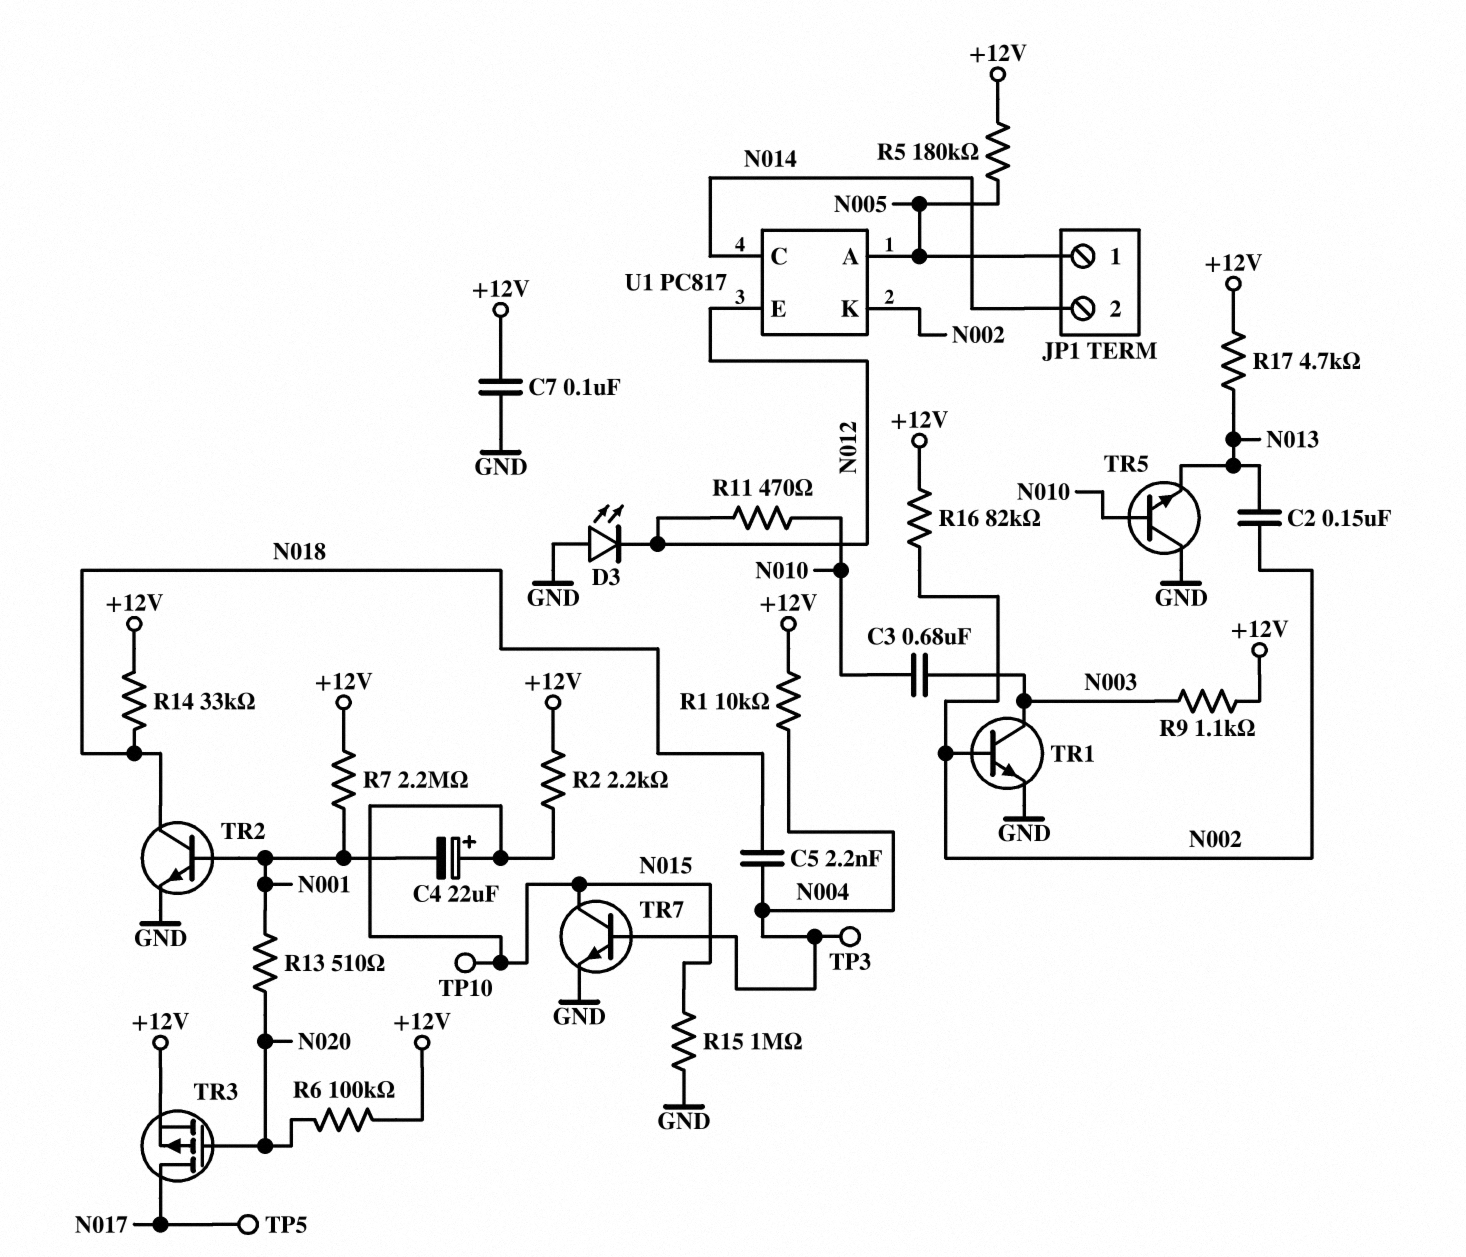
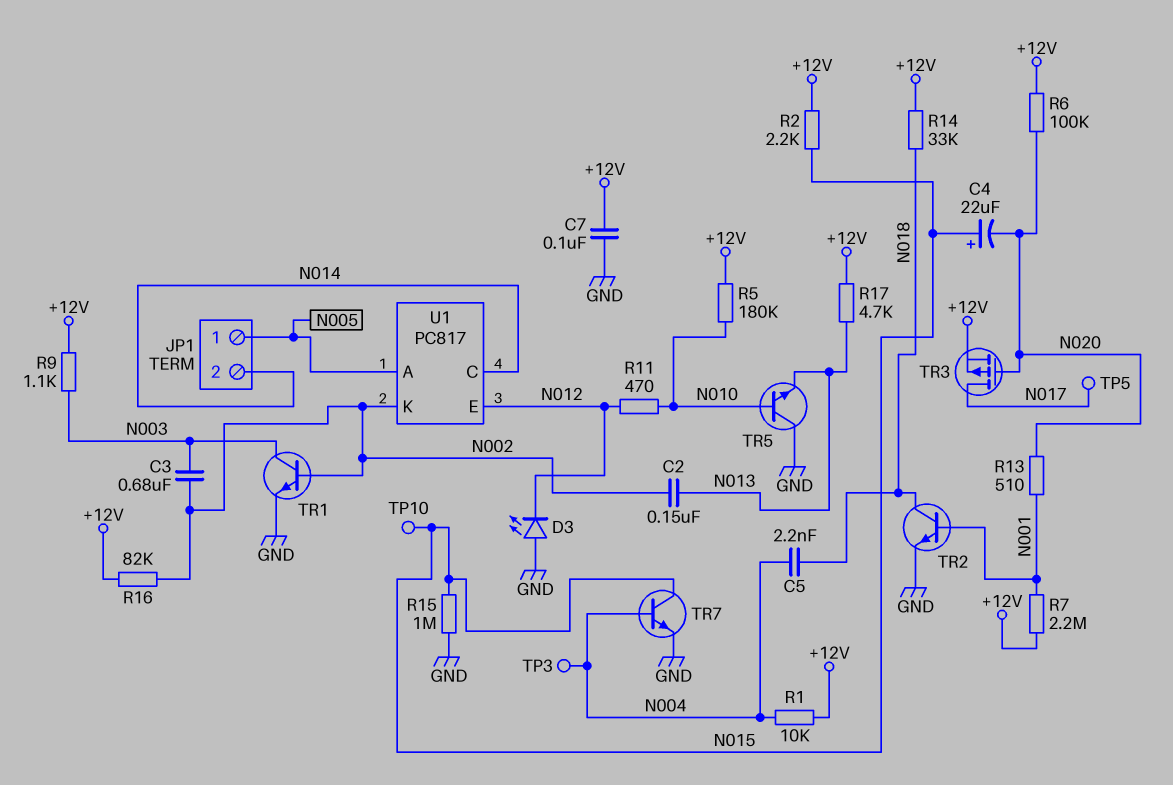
C3: 680nF (N003, N010) -> 680nF (N002, N003)
C4: 22uF (plus N015, minus N001) -> 22uF (plus N015, minus N020)
R5: 180k (+12V, N005) -> 180k (+12V, N010)

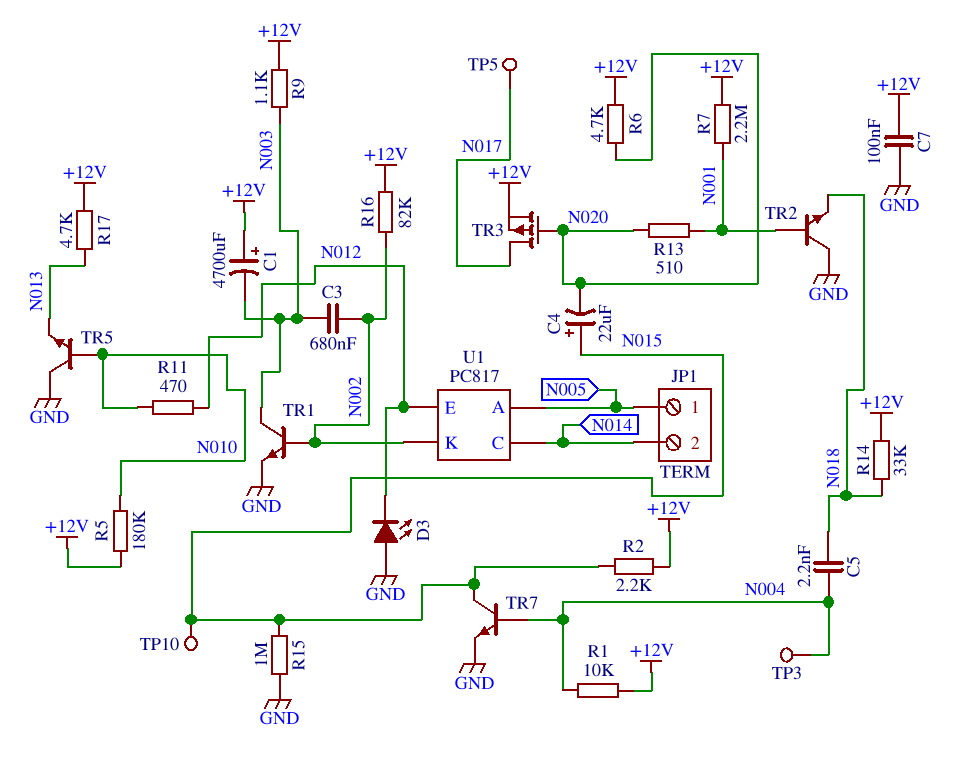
C1: none -> 4700uF (plus +12V, minus N003)
C2: 150nF (N002, N013) -> none
R6: 100k (+12V, N020) -> 4.7k (+12V, N020)
TR2: NPN (B N001, C N018, E GND) -> NPN (B N001, C GND, E N018)

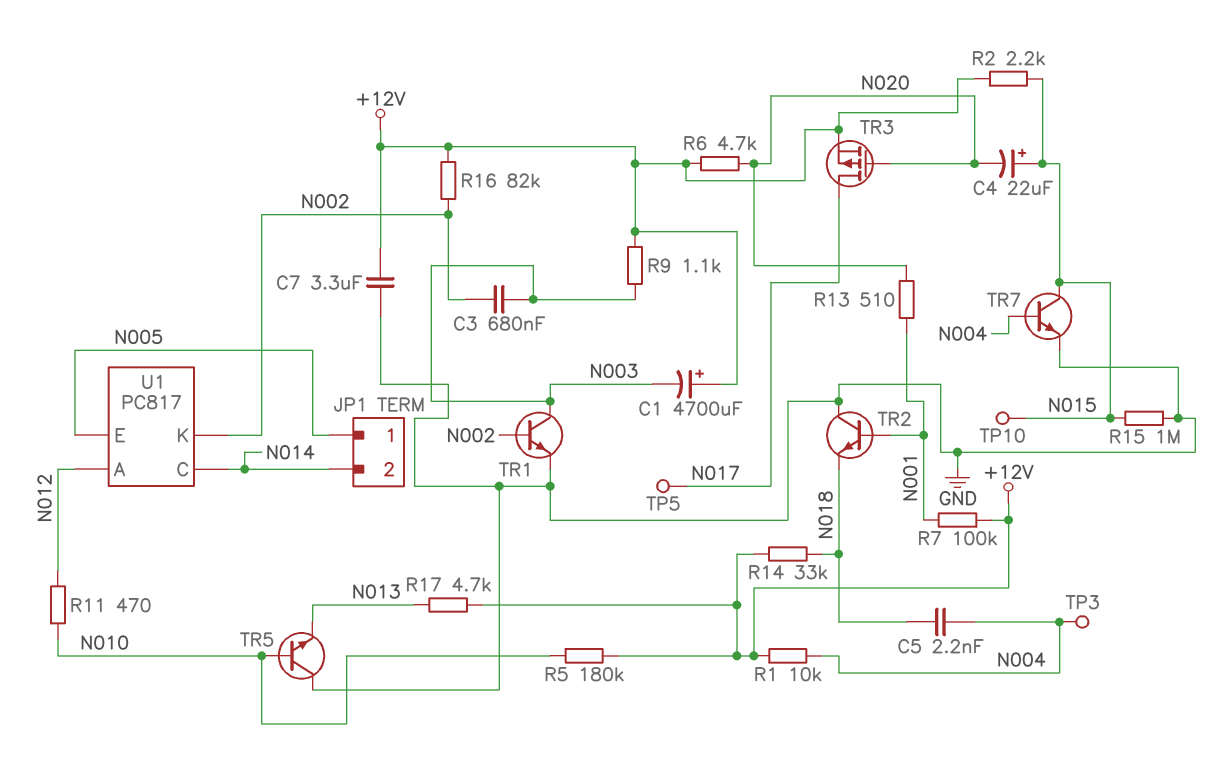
C7: 100nF (+12V, GND) -> 3.3uF (+12V, GND)
D3: LED (A GND, K N012) -> none
R7: 2.2M (+12V, N001) -> 100k (+12V, N001)
U1 pin A: N005 -> N012
U1 pin E: N012 -> N005

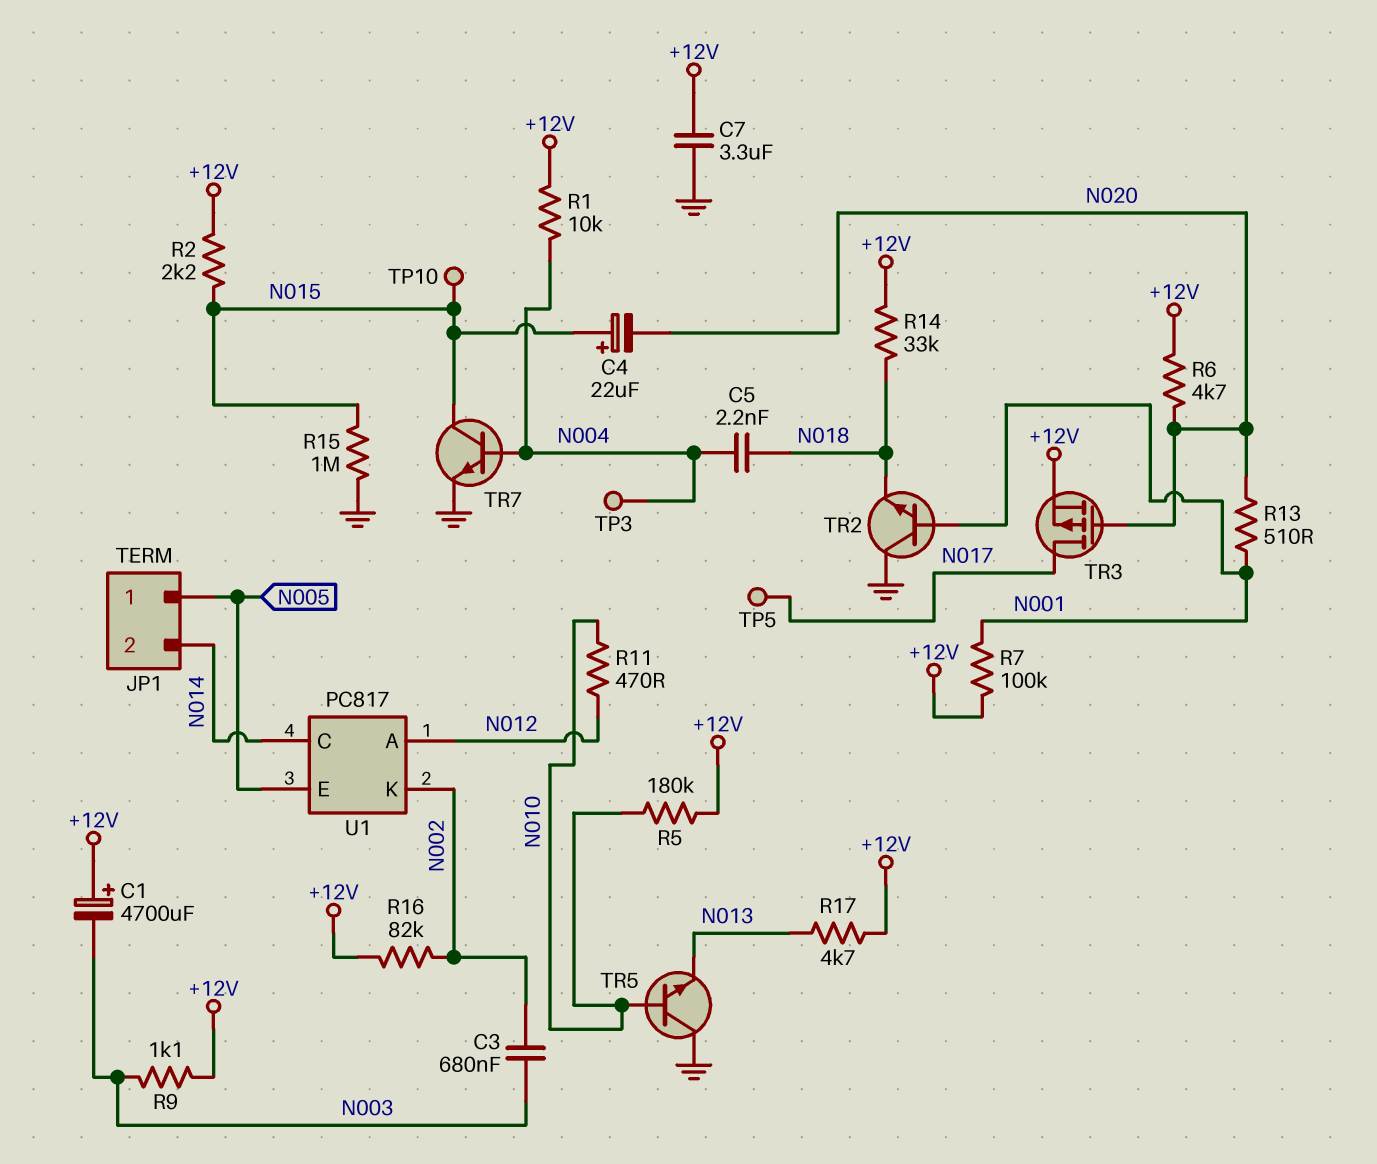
TR1: NPN (B N002, C N003, E GND) -> none

